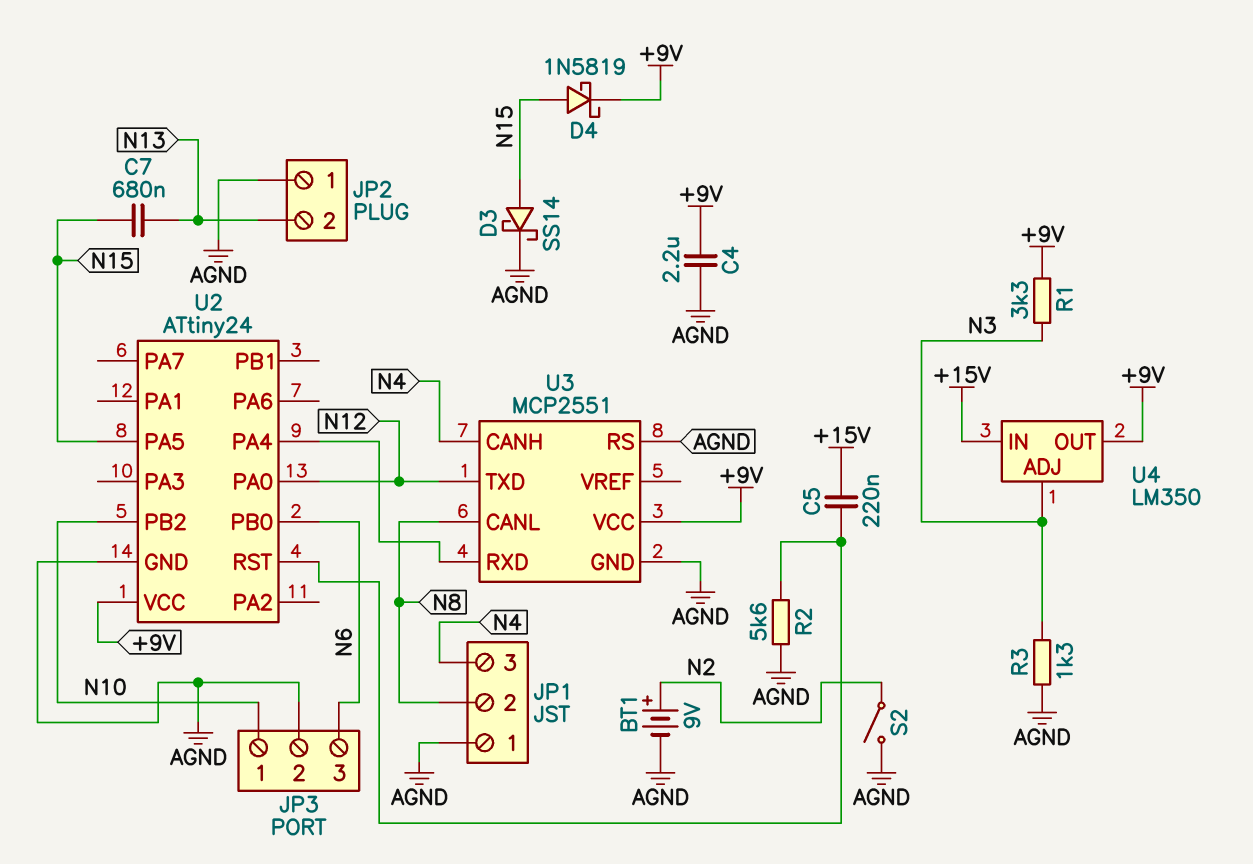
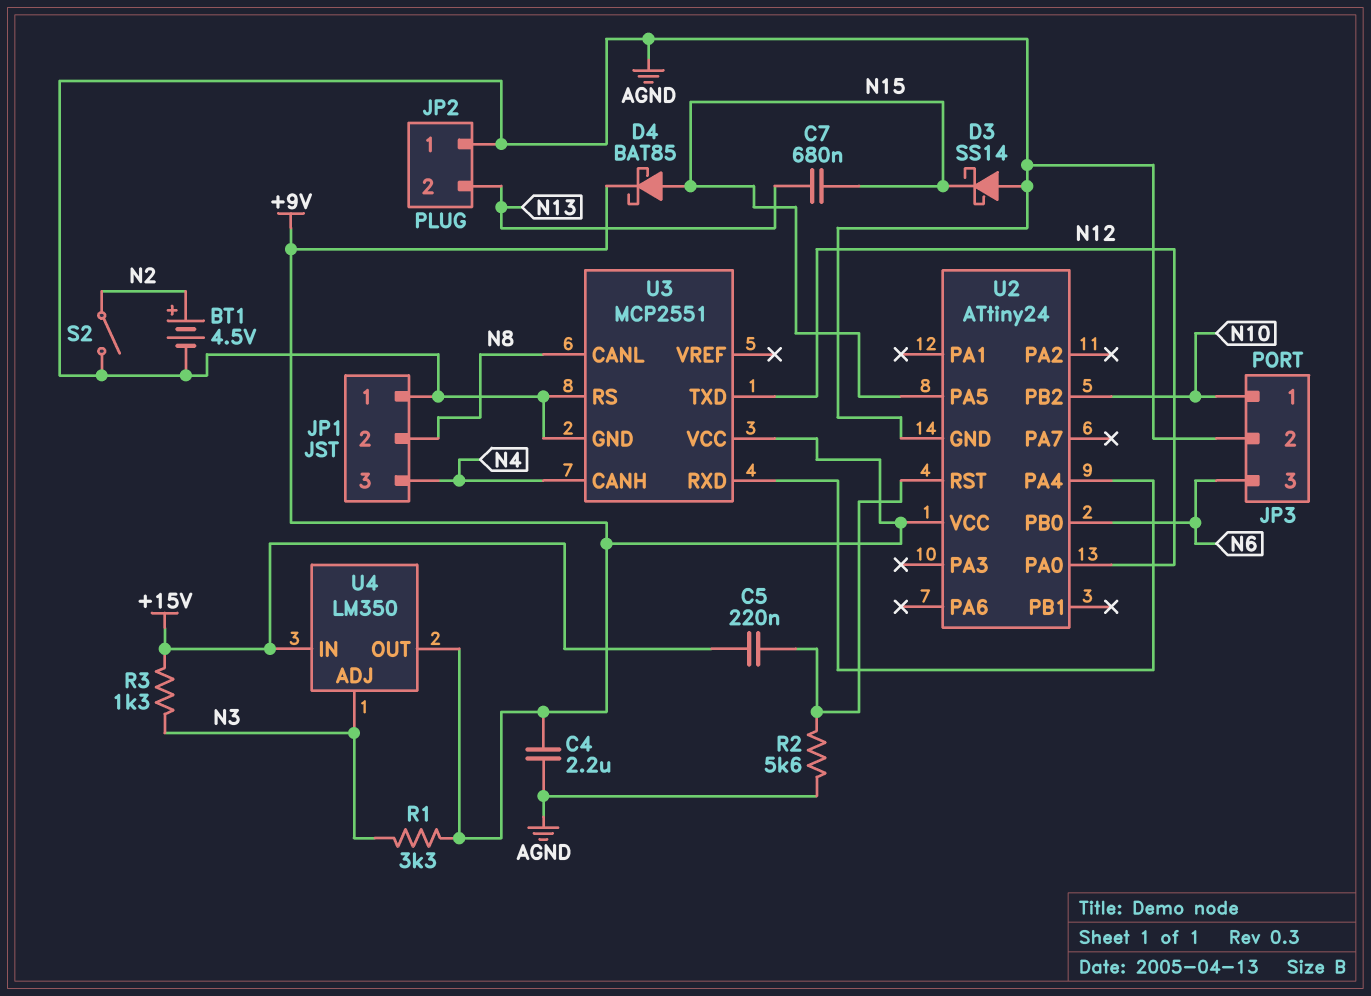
BT1: 9V (plus N2, minus AGND) -> 4.5V (plus N2, minus AGND)
D3: schottky SS14 (A N15, K AGND) -> schottky SS14 (A AGND, K N15)
D4: schottky 1N5819 (A N15, K +9V) -> schottky BAT85 (A N15, K +9V)
R3: 1.3k (AGND, N3) -> 1.3k (+15V, N3)

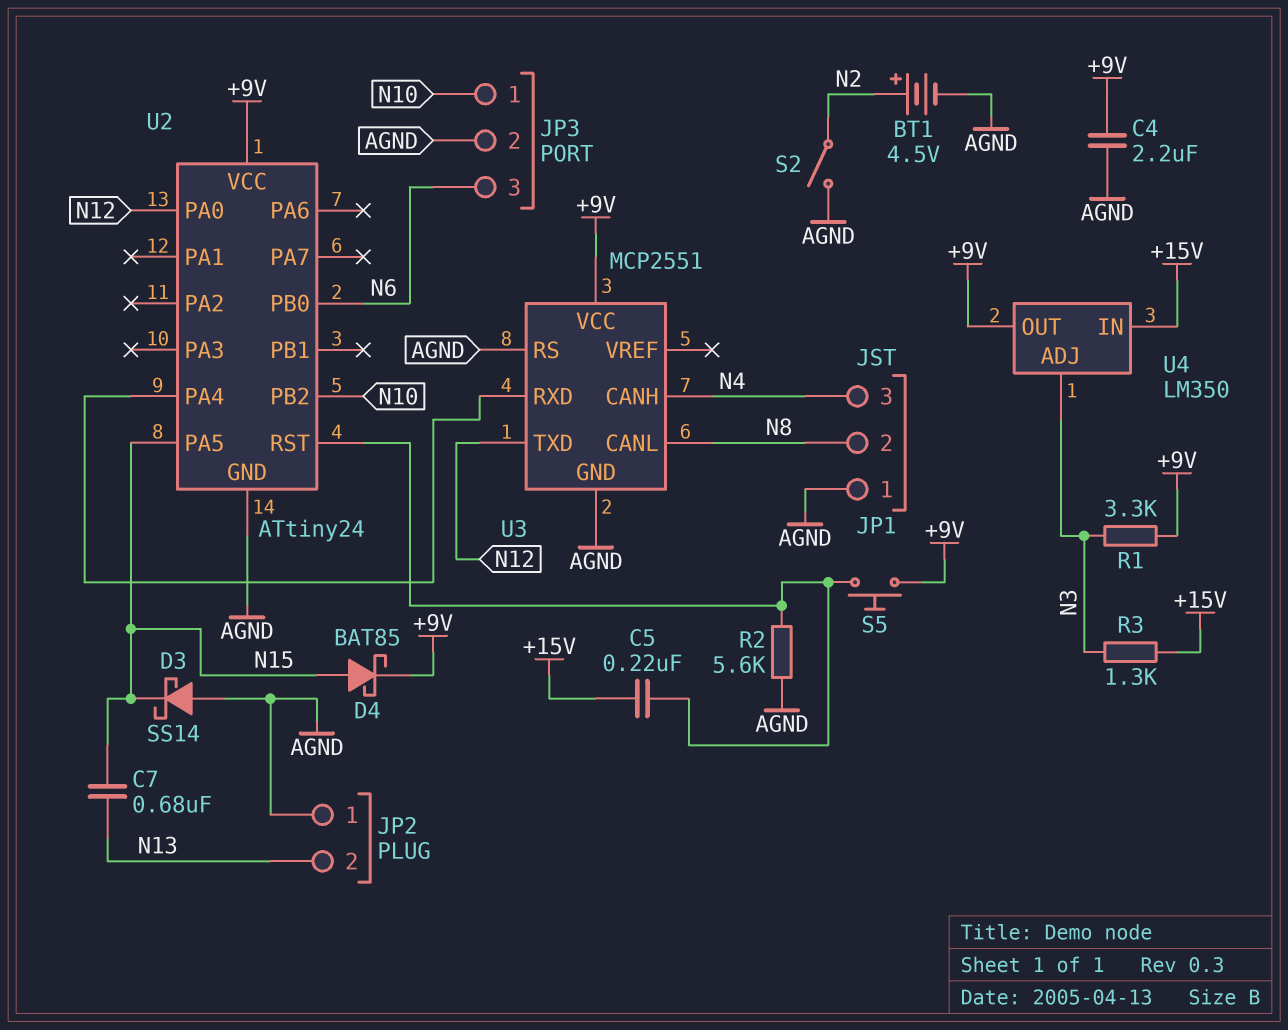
S5: none -> button (+9V, U2/RST)

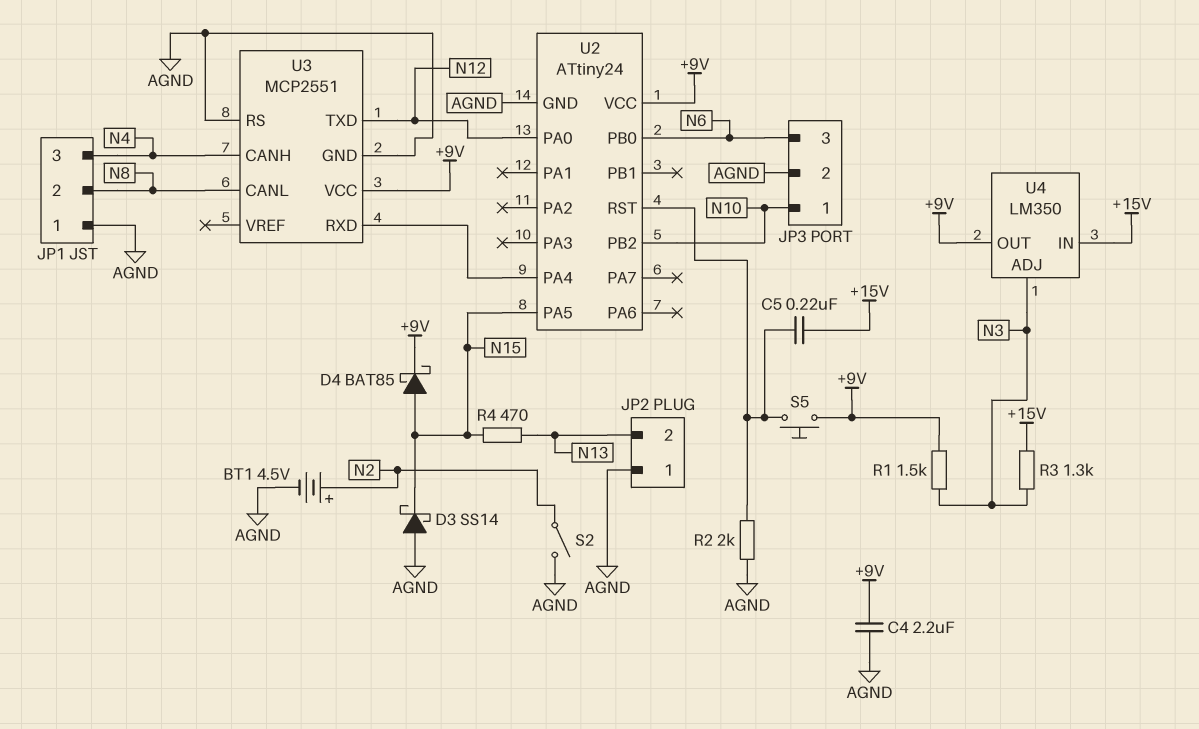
C7: 680nF (N13, N15) -> none
R1: 3.3k (+9V, N3) -> 1.5k (+9V, N3)
R2: 5.6k (AGND, U2/RST) -> 2k (AGND, U2/RST)
R4: none -> 470 (N13, N15)

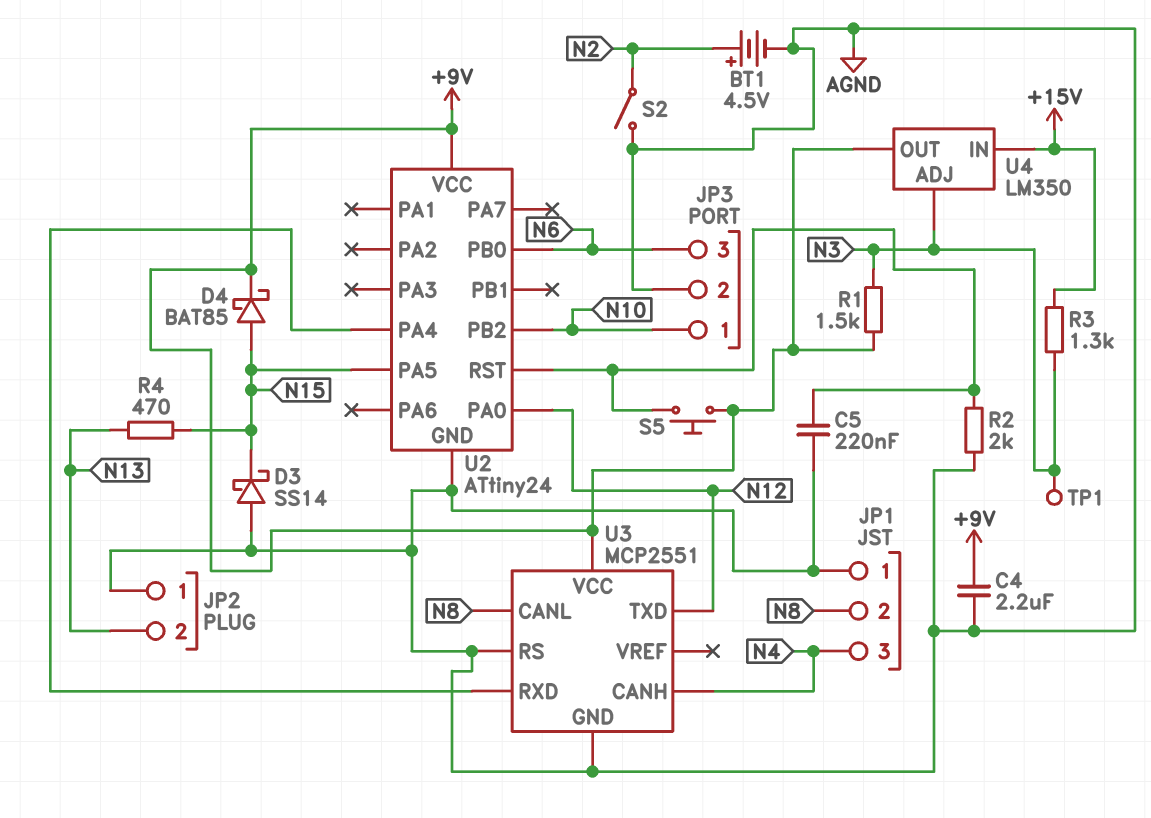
C5: 220nF (+15V, U2/RST) -> 220nF (AGND, U2/RST)
TP1: none -> test point (N3)

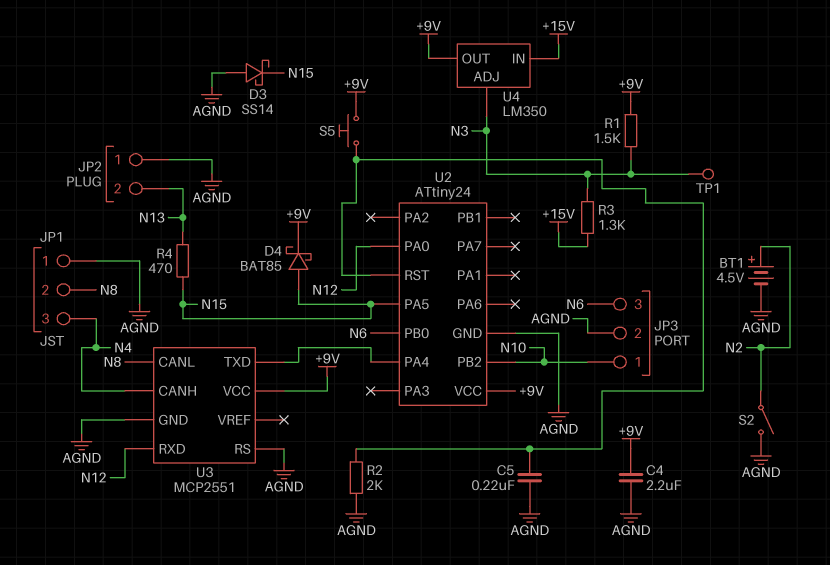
U3 pin RXD: U2/PA4 -> N12
U3 pin TXD: N12 -> U2/PA4

